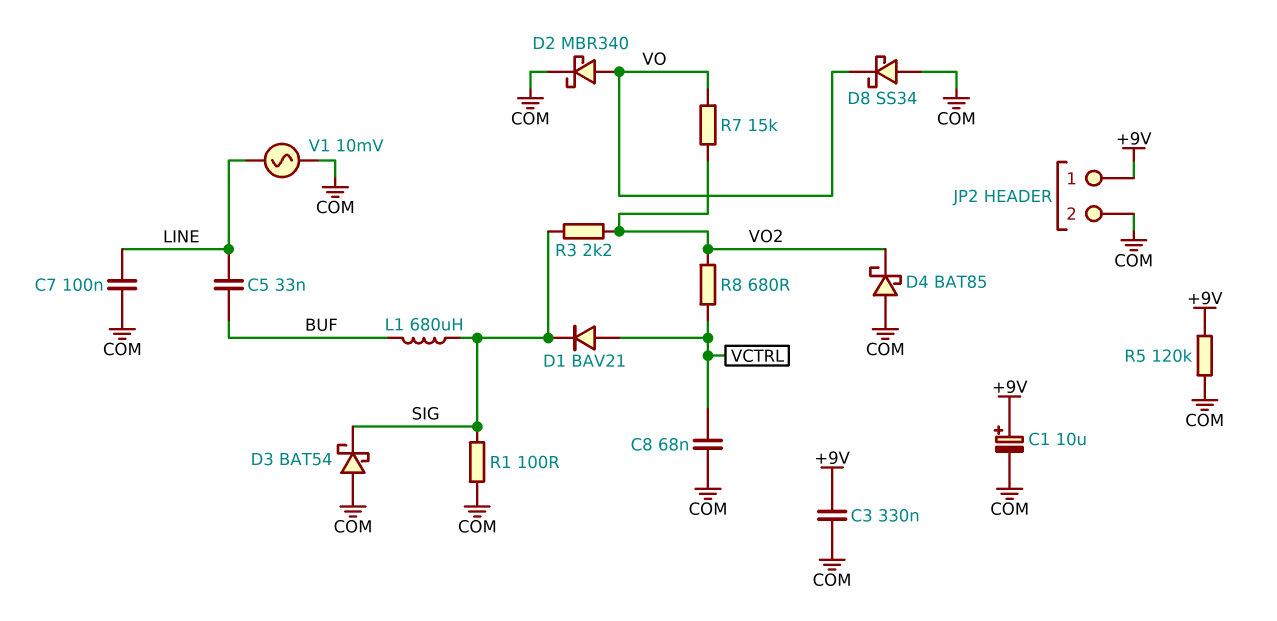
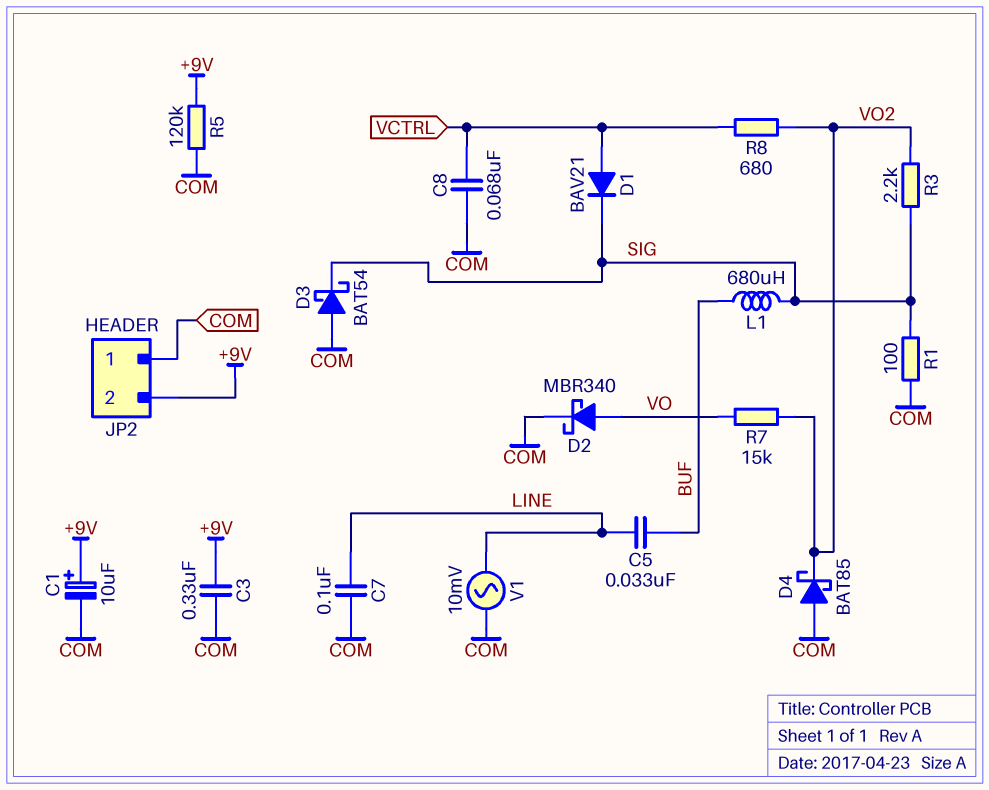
D8: schottky SS34 (A COM, K VO) -> none
JP2 pin 1: +9V -> COM
JP2 pin 2: COM -> +9V

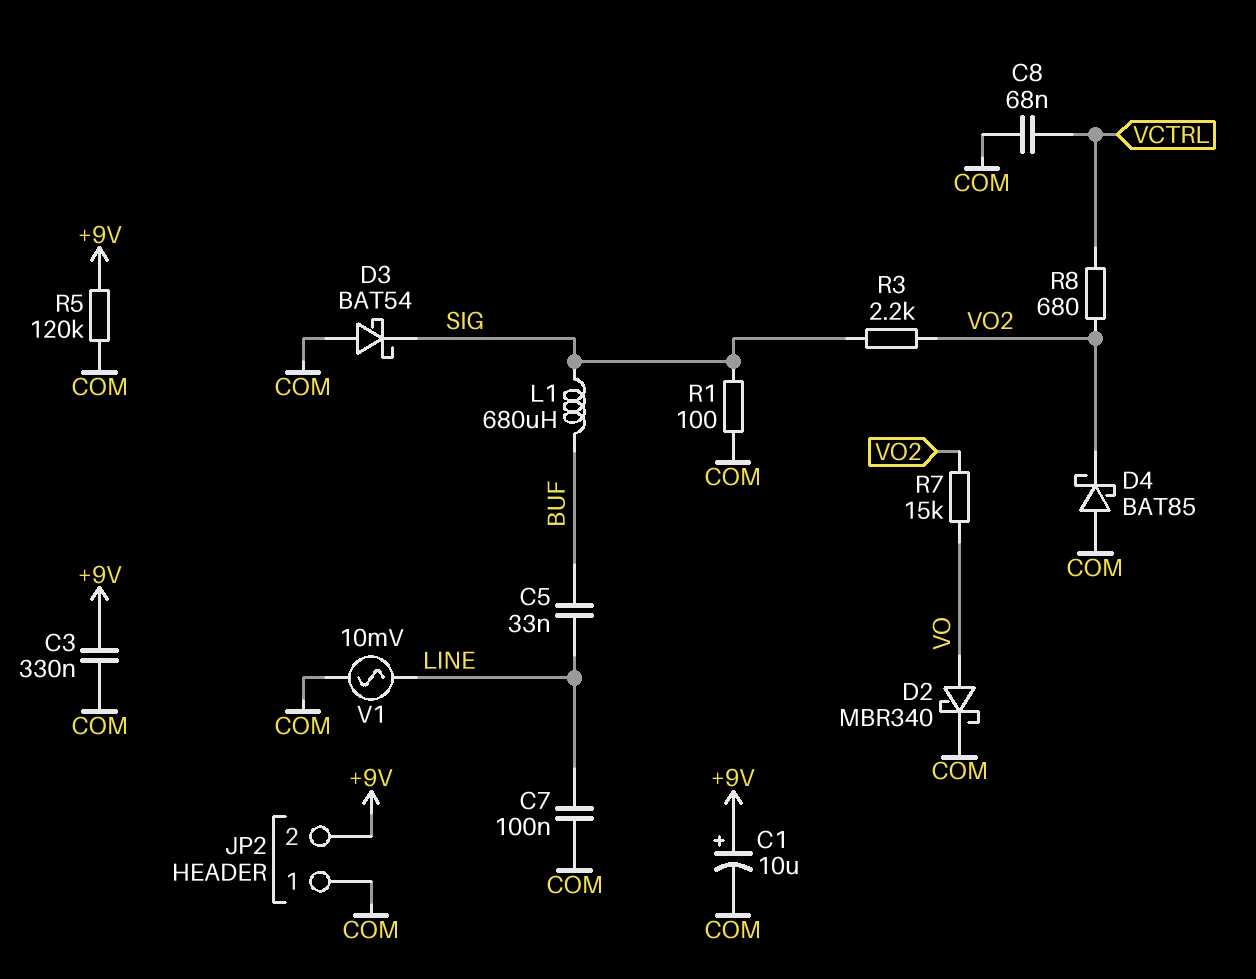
D1: diode BAV21 (A VCTRL, K SIG) -> none

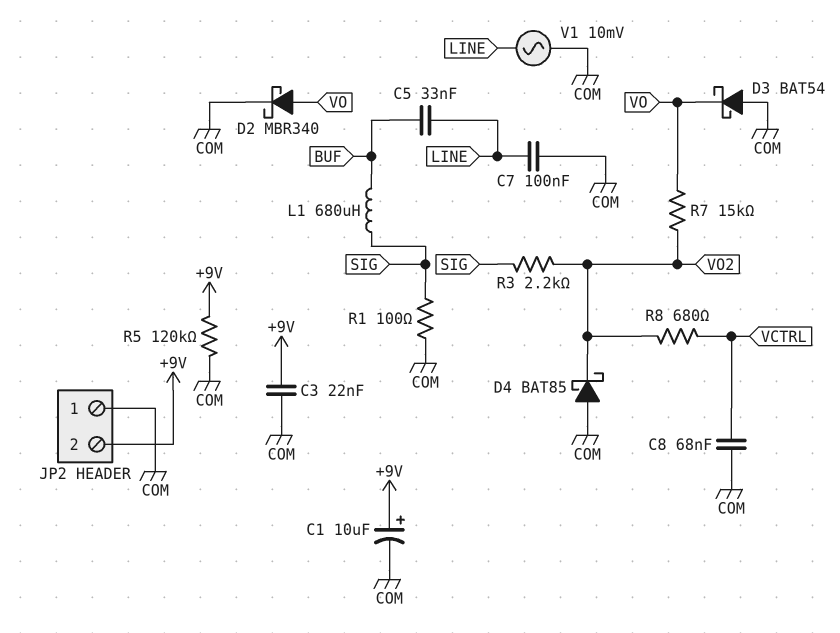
C3: 330nF (+9V, COM) -> 22nF (+9V, COM)
D3: schottky BAT54 (A COM, K SIG) -> schottky BAT54 (A COM, K VO)

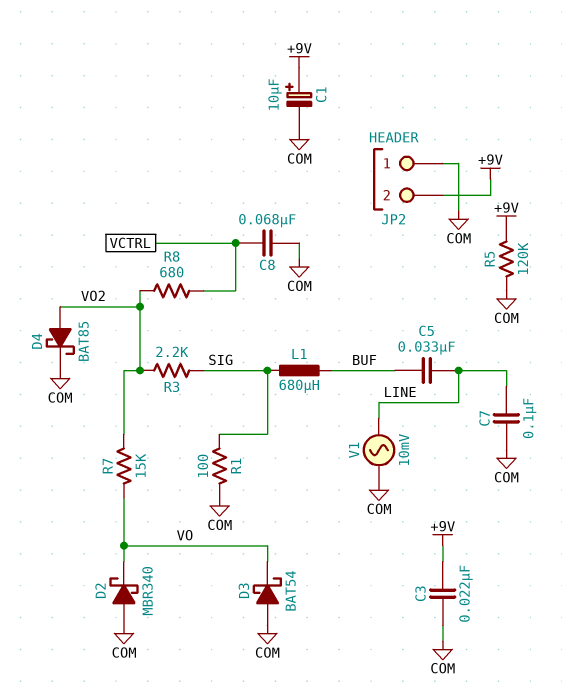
D2: schottky MBR340 (A VO, K COM) -> schottky MBR340 (A COM, K VO)
D4: schottky BAT85 (A COM, K VO2) -> schottky BAT85 (A VO2, K COM)

